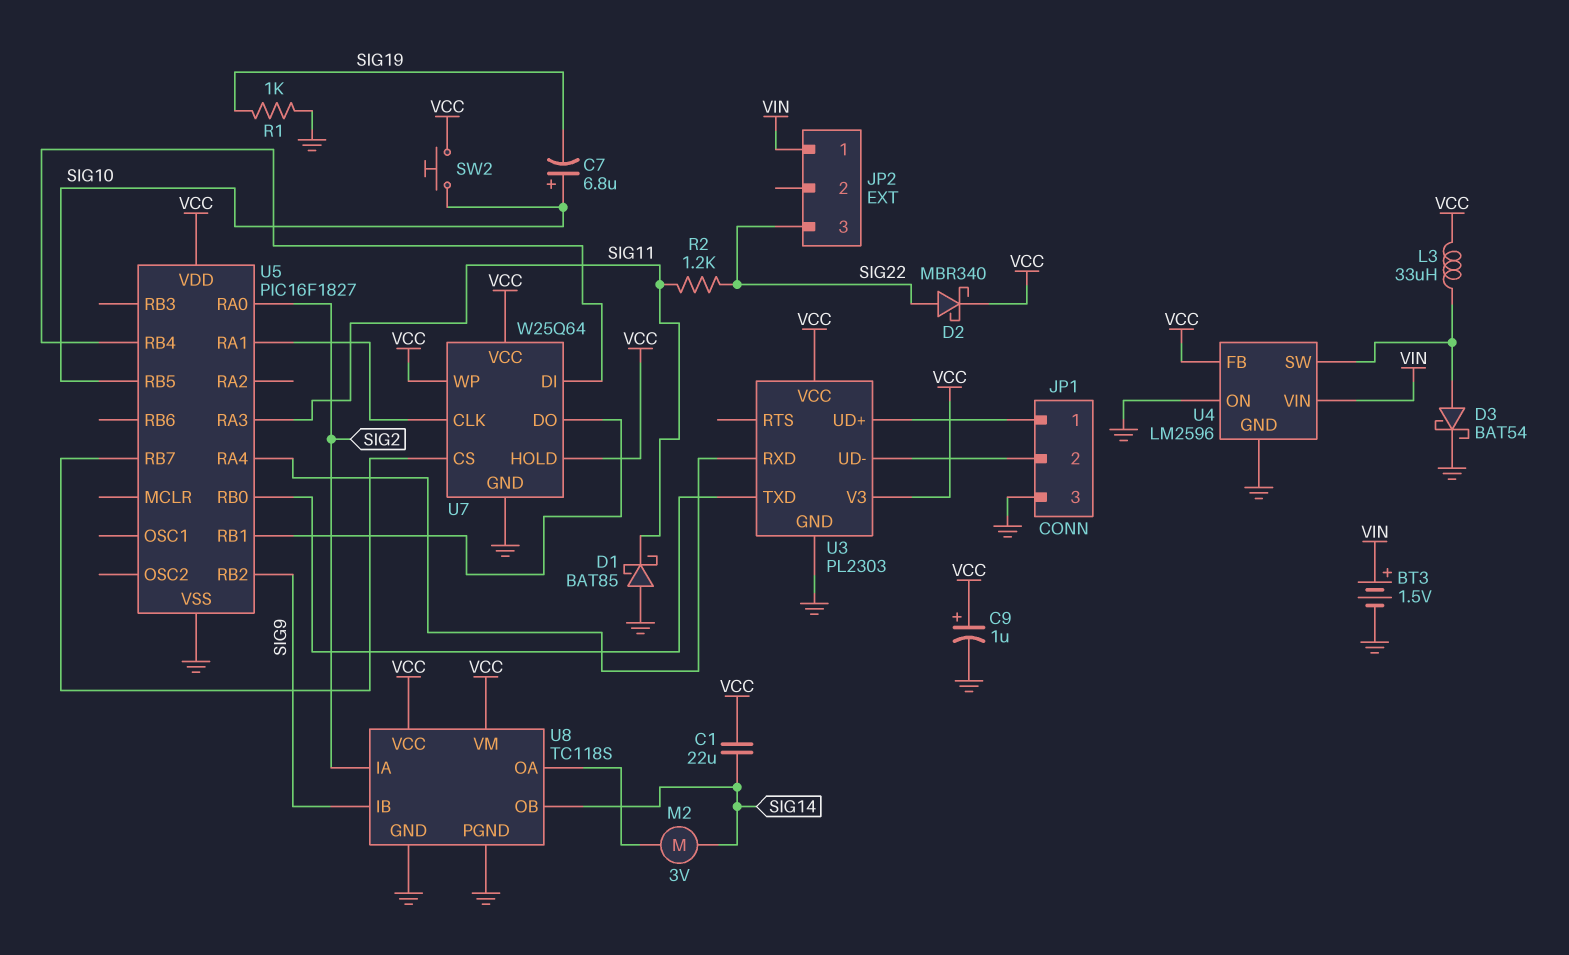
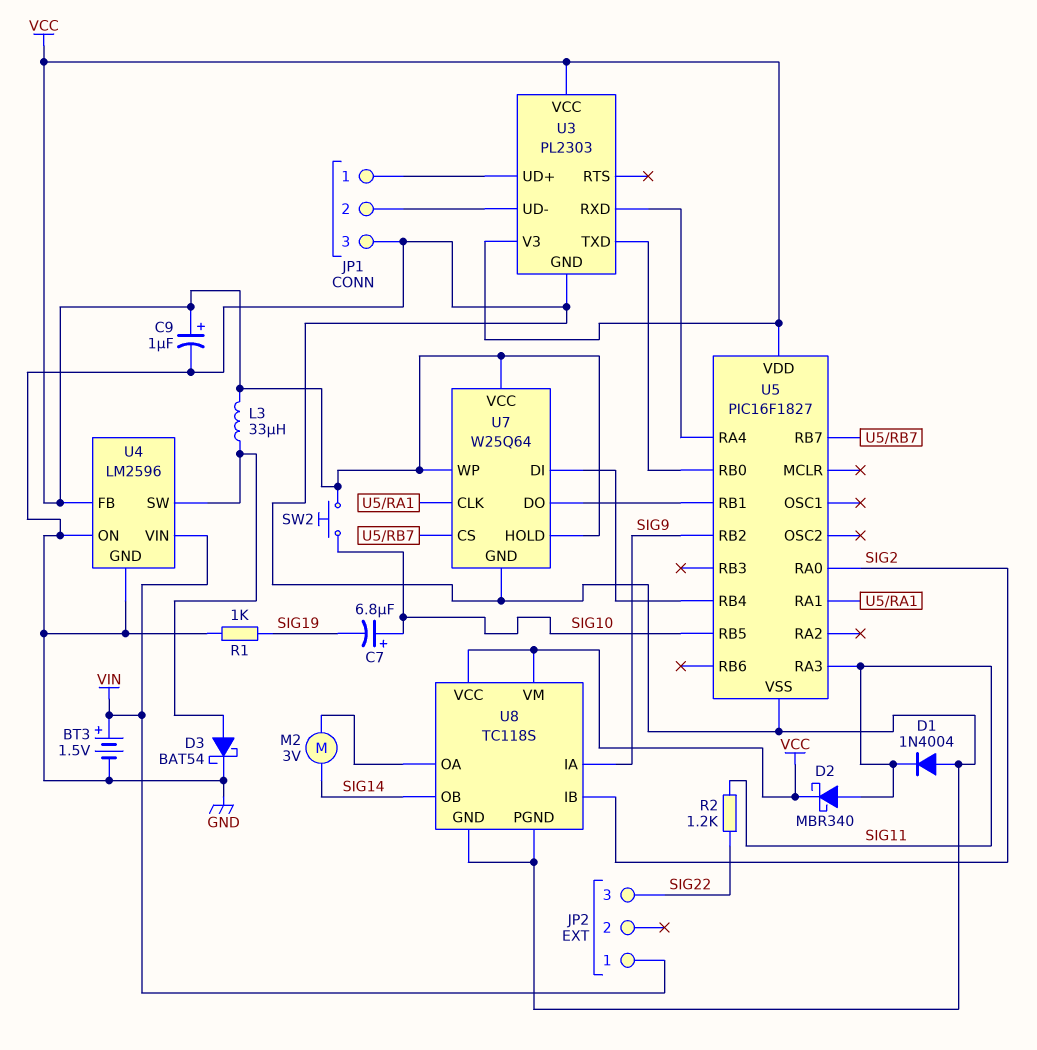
C1: 22uF (SIG14, VCC) -> none
D1: schottky BAT85 (A GND, K SIG11) -> diode 1N4004 (A GND, K SIG11)
D2: schottky MBR340 (A SIG22, K VCC) -> schottky MBR340 (A SIG11, K VCC)
U8 pin IA: SIG2 -> SIG9
U8 pin IB: SIG9 -> SIG2

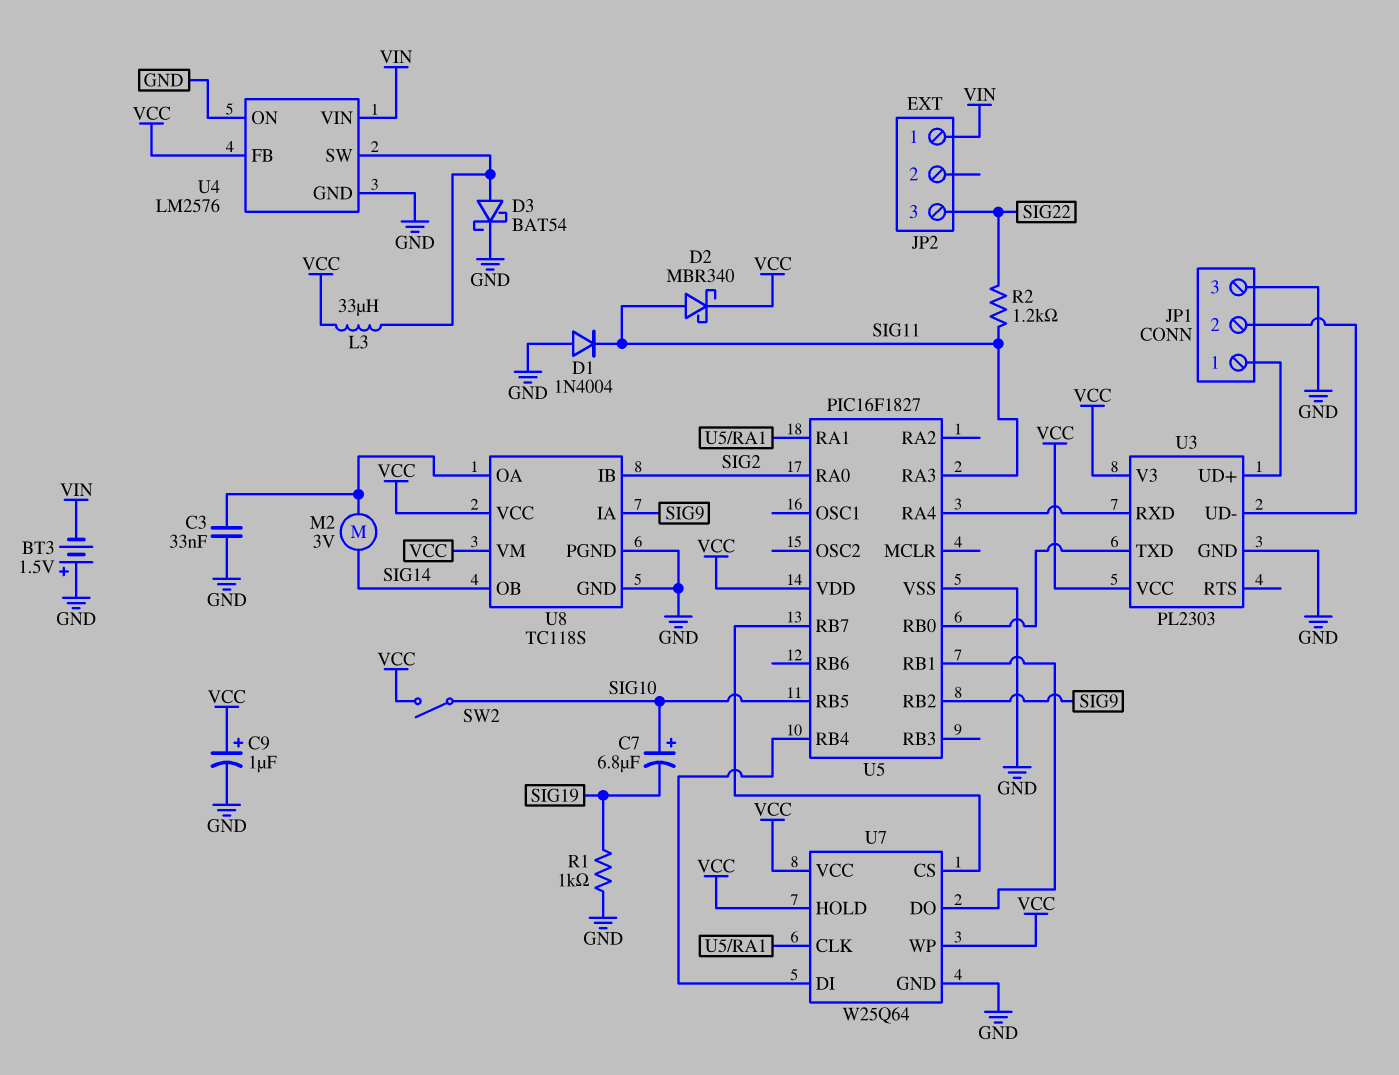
BT3: 1.5V (plus VIN, minus GND) -> 1.5V (plus GND, minus VIN)
C3: none -> 33nF (GND, U8/OA)
SW2: button (SIG10, VCC) -> switch (SIG10, VCC)
U4: LM2596 -> LM2576

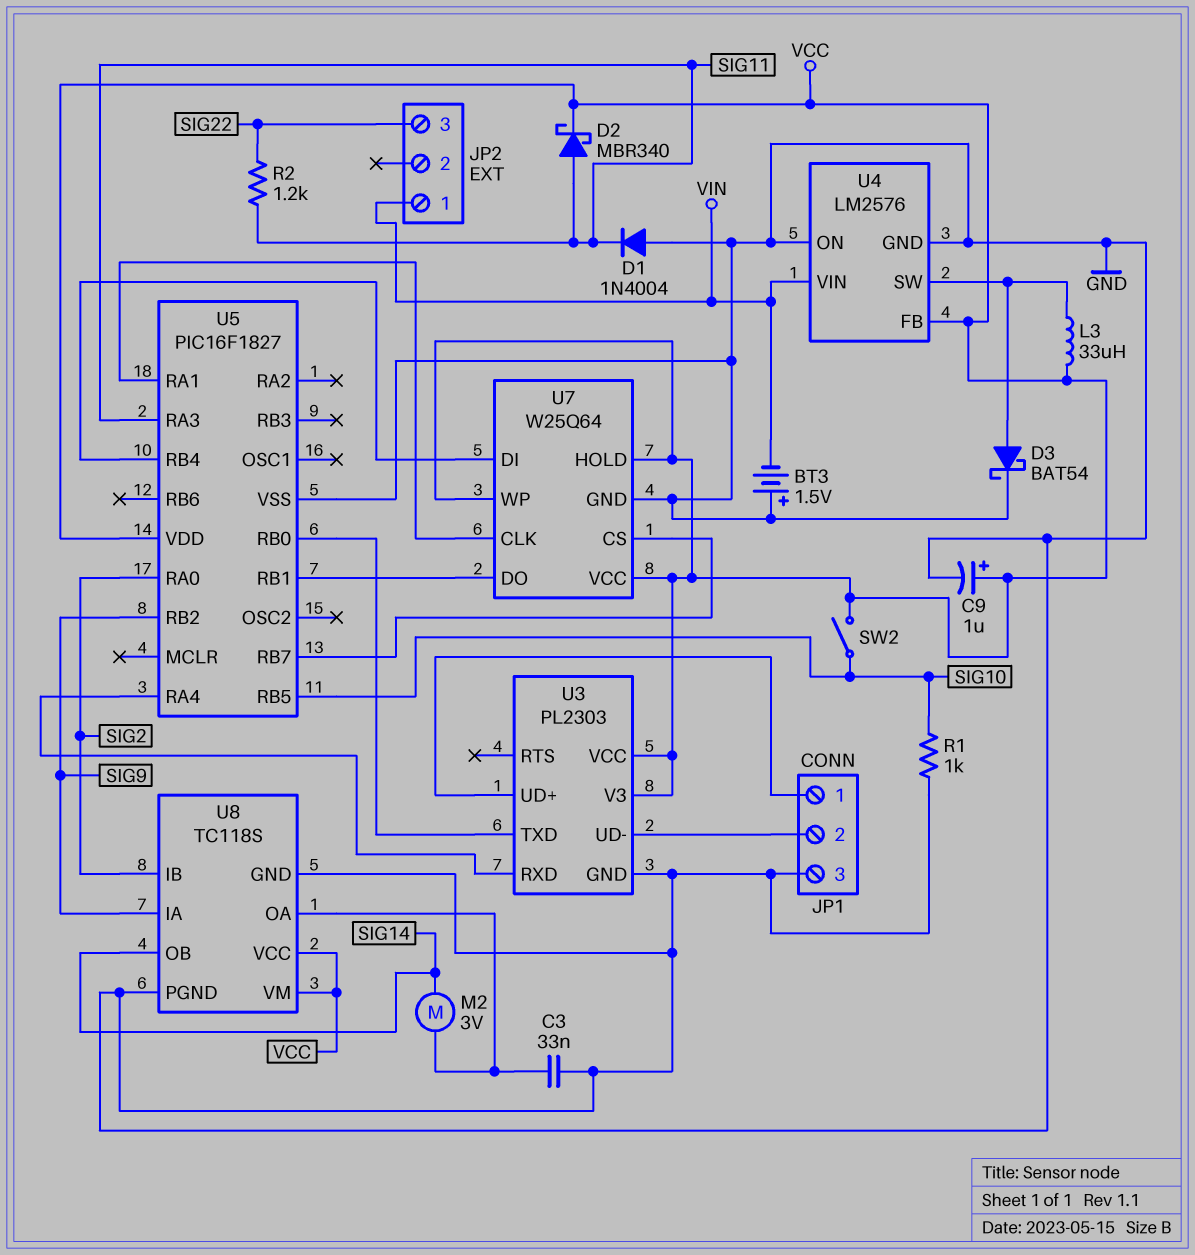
C7: 6.8uF (plus SIG10, minus SIG19) -> none
R1: 1k (GND, SIG19) -> 1k (GND, SIG10)

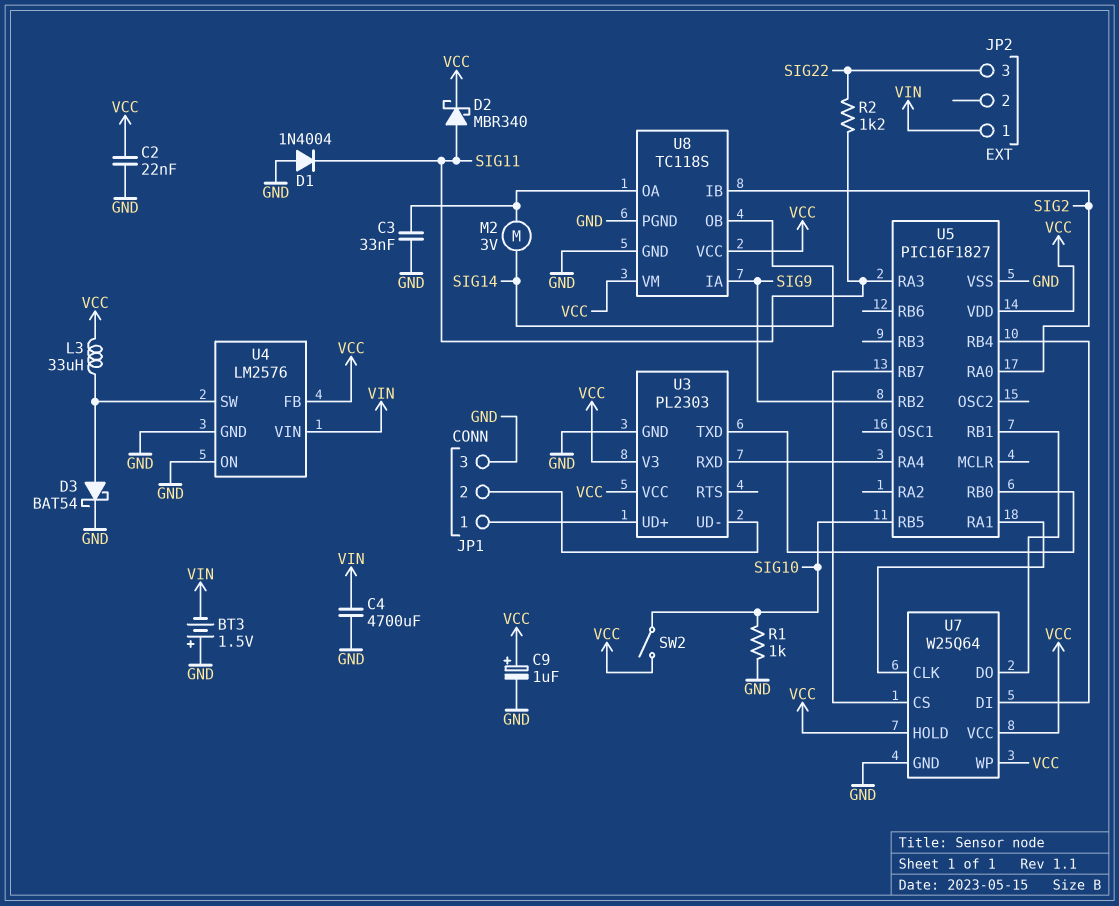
C2: none -> 22nF (GND, VCC)
C4: none -> 4700uF (GND, VIN)

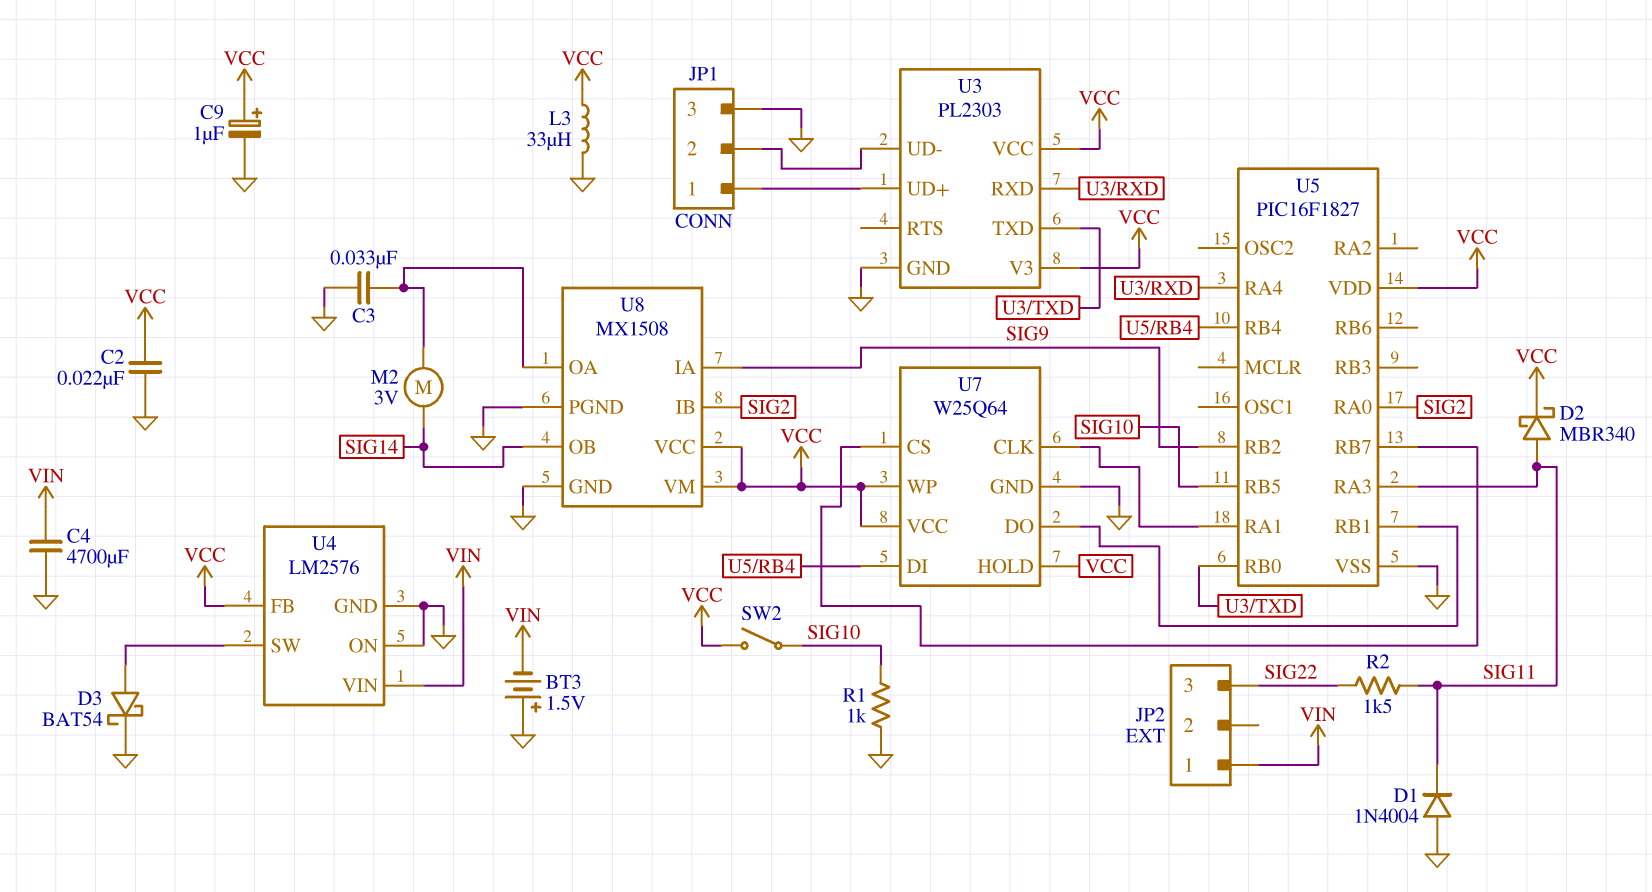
L3: 33uH (U4/SW, VCC) -> 33uH (GND, VCC)
R2: 1.2k (SIG11, SIG22) -> 1.5k (SIG11, SIG22)
U8: TC118S -> MX1508

